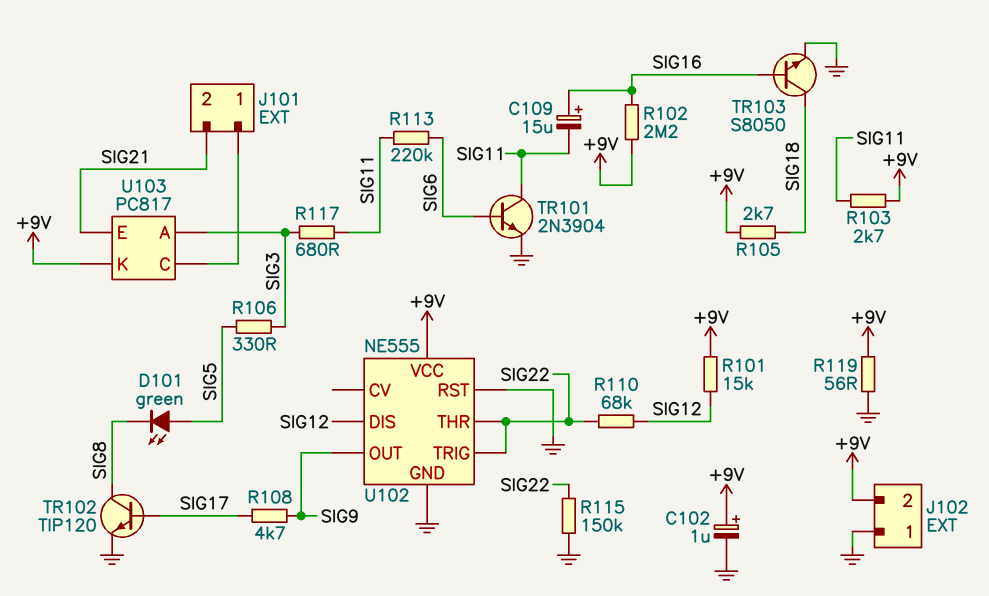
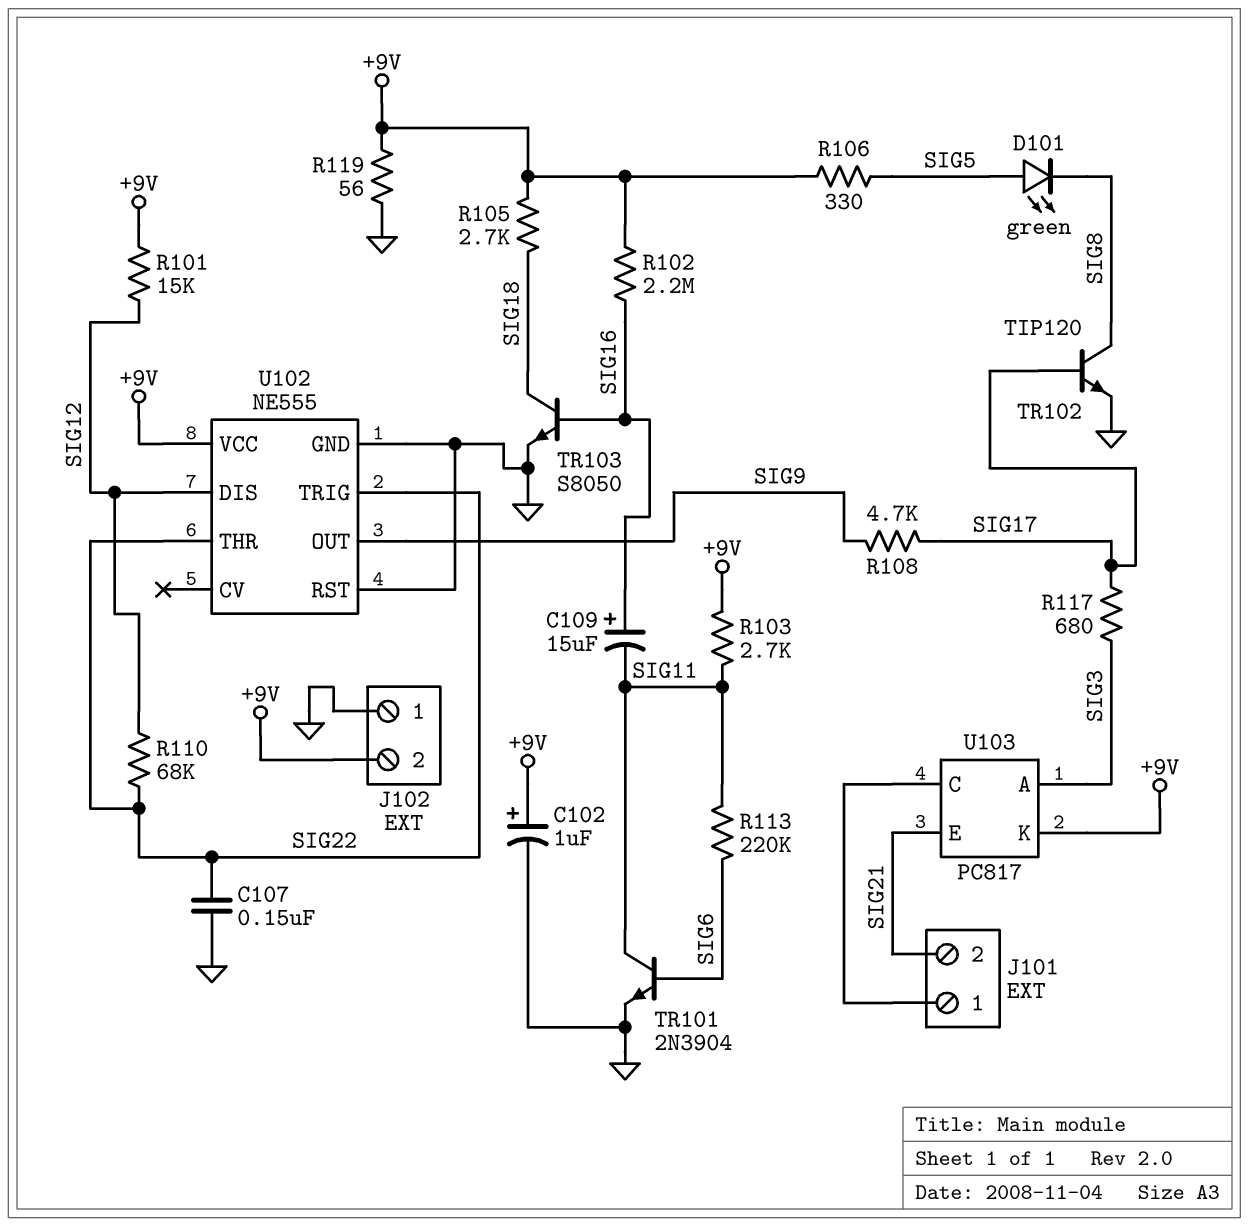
C107: none -> 150nF (GND, SIG22)
R106: 330 (SIG3, SIG5) -> 330 (+9V, SIG5)
R115: 150k (GND, SIG22) -> none
R117: 680 (SIG3, SIG11) -> 680 (SIG3, SIG17)

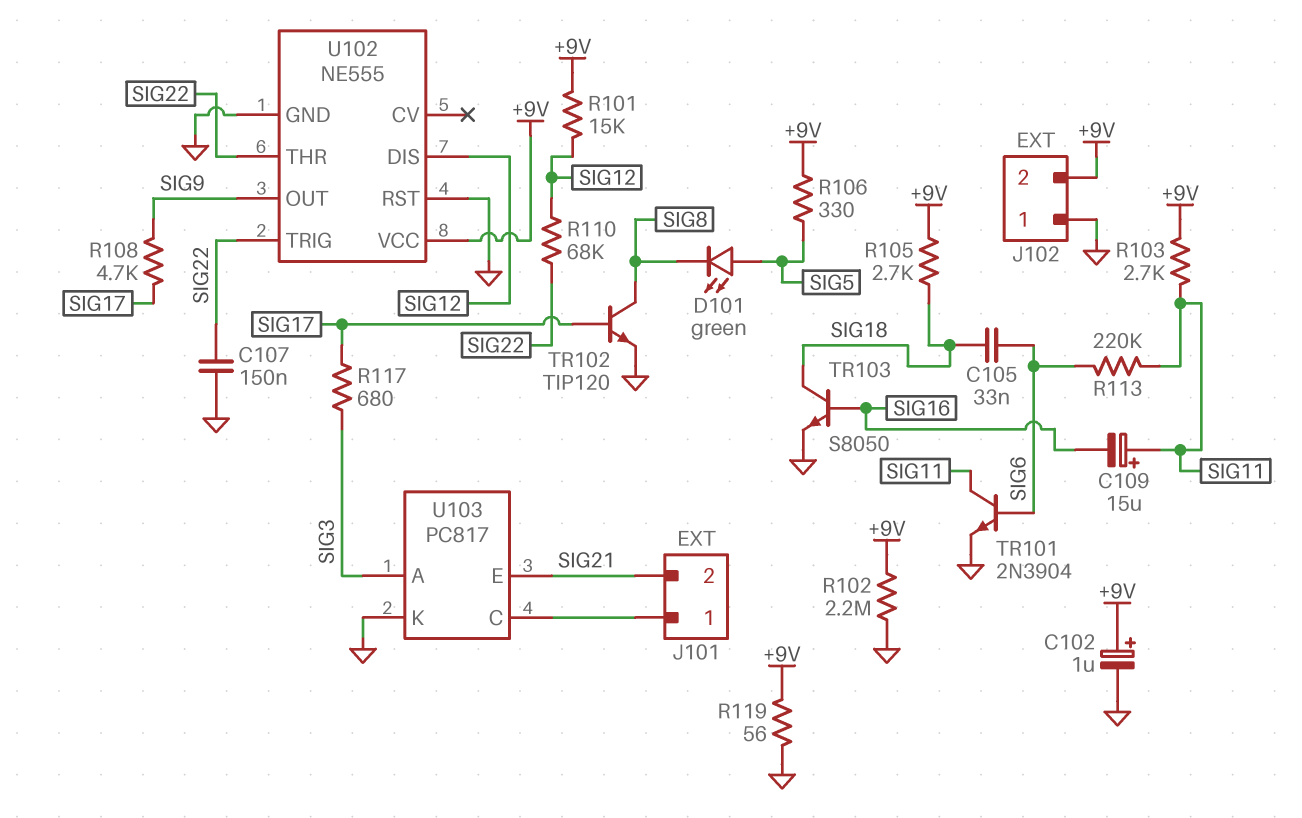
C105: none -> 33nF (SIG6, SIG18)
C109: 15uF (plus SIG16, minus SIG11) -> 15uF (plus SIG11, minus SIG16)
R102: 2.2M (+9V, SIG16) -> 2.2M (+9V, GND)
U103 pin K: +9V -> GND

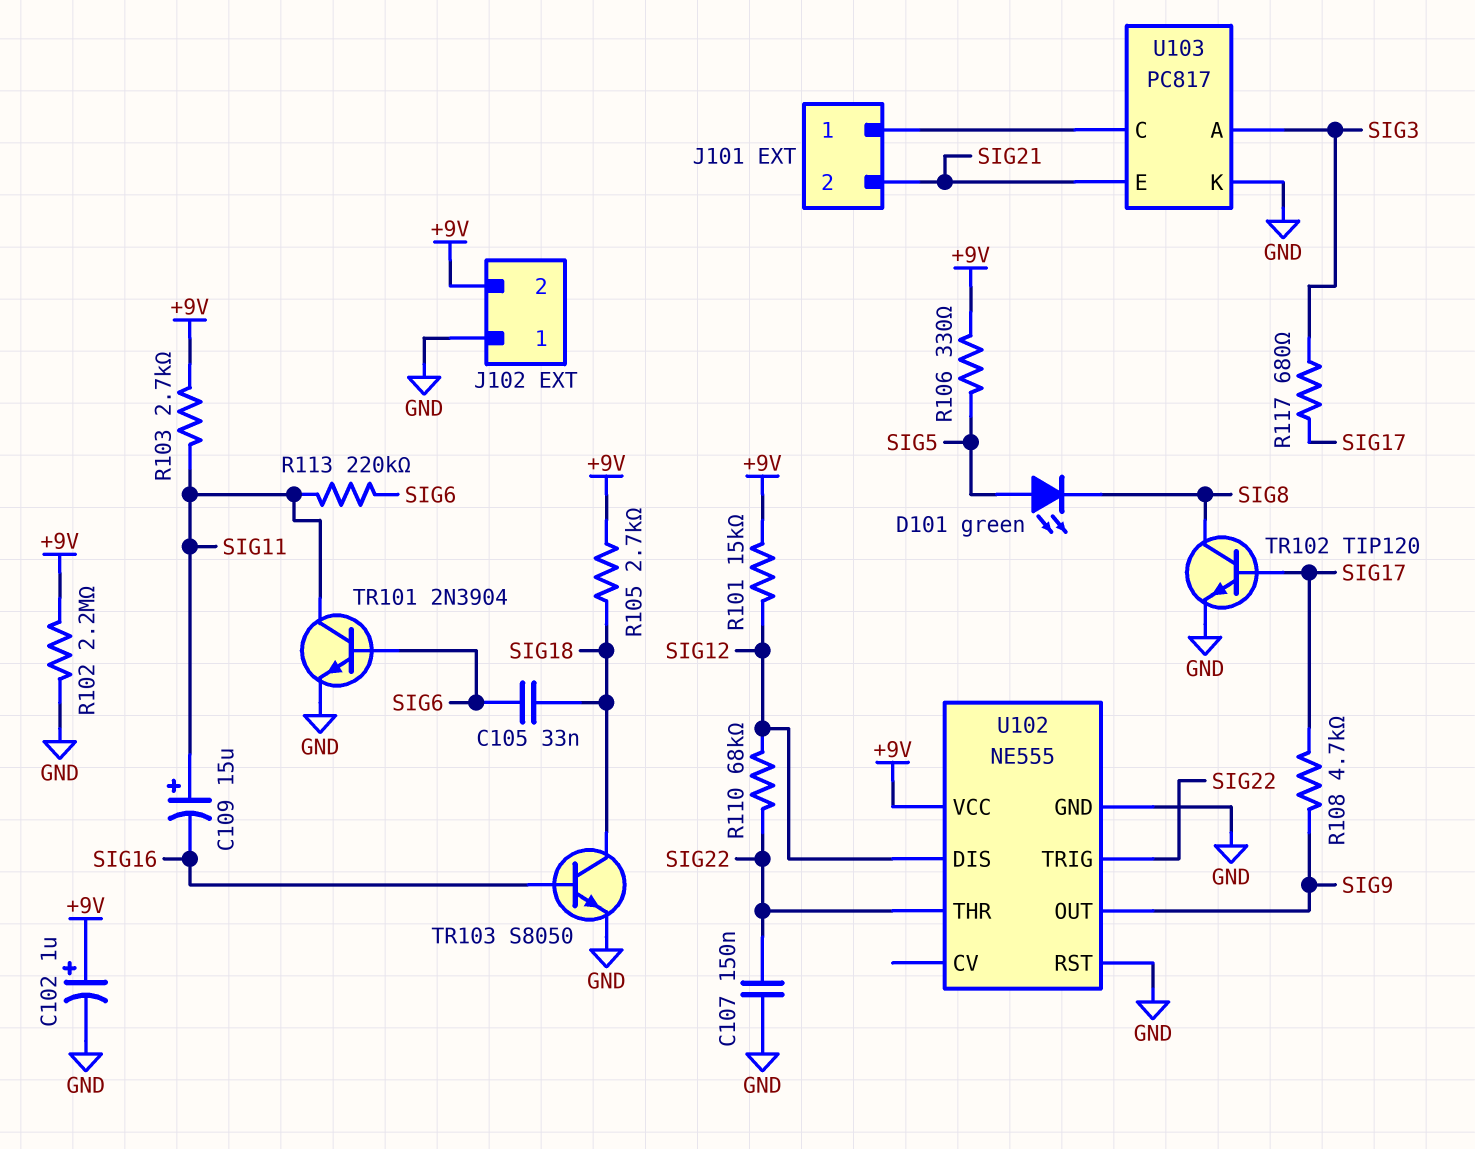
R119: 56 (+9V, GND) -> none

